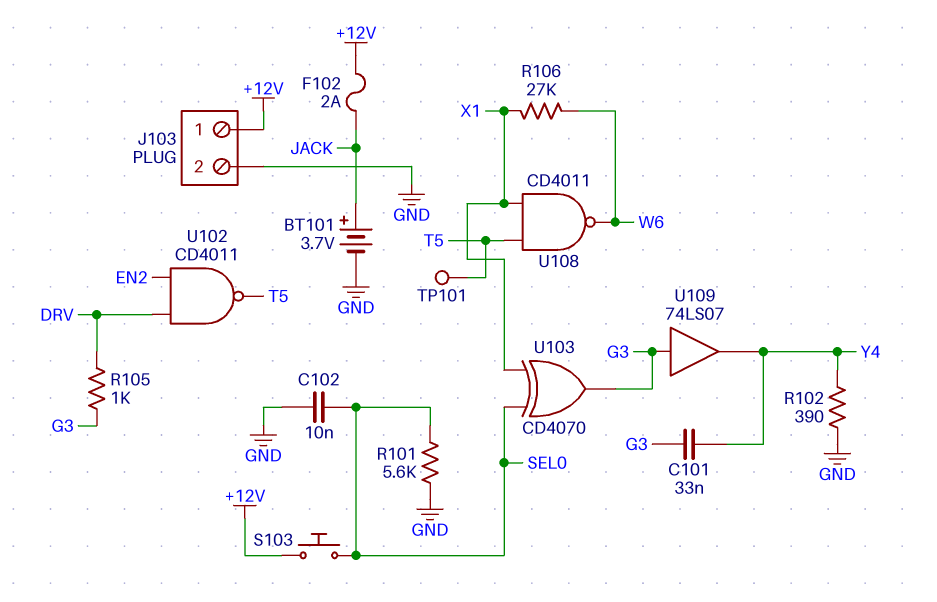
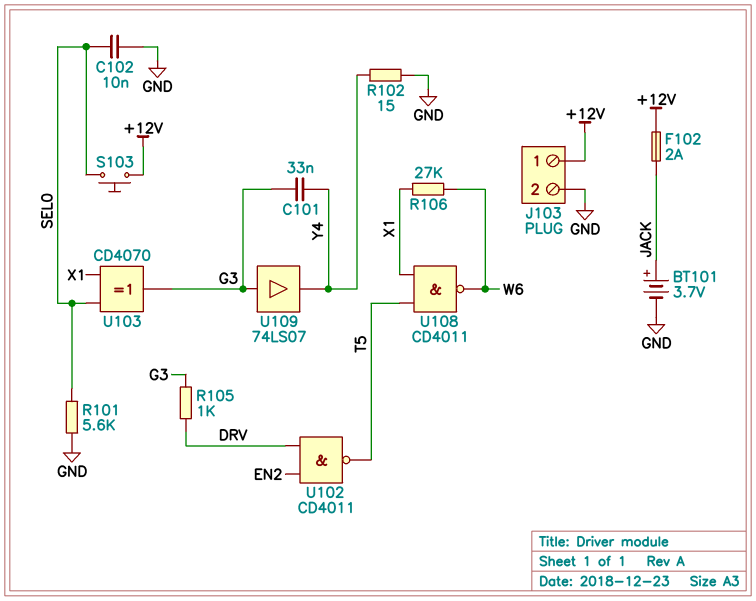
R102: 390 (GND, Y4) -> 15 (GND, Y4)
TP101: test point (T5) -> none

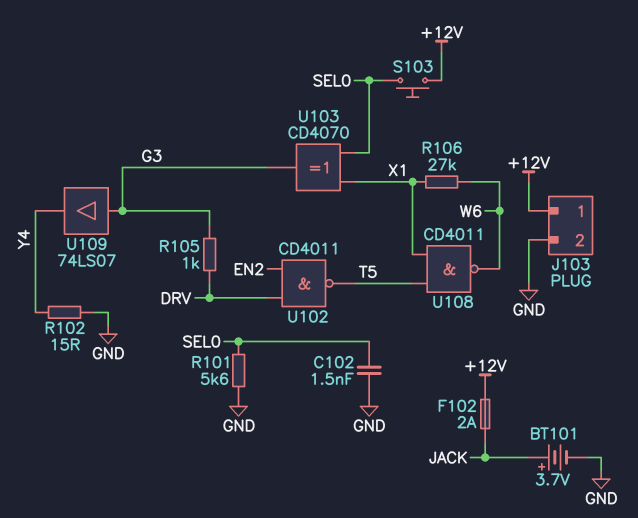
C101: 33nF (G3, Y4) -> none
C102: 10nF (GND, SEL0) -> 1.5nF (GND, SEL0)

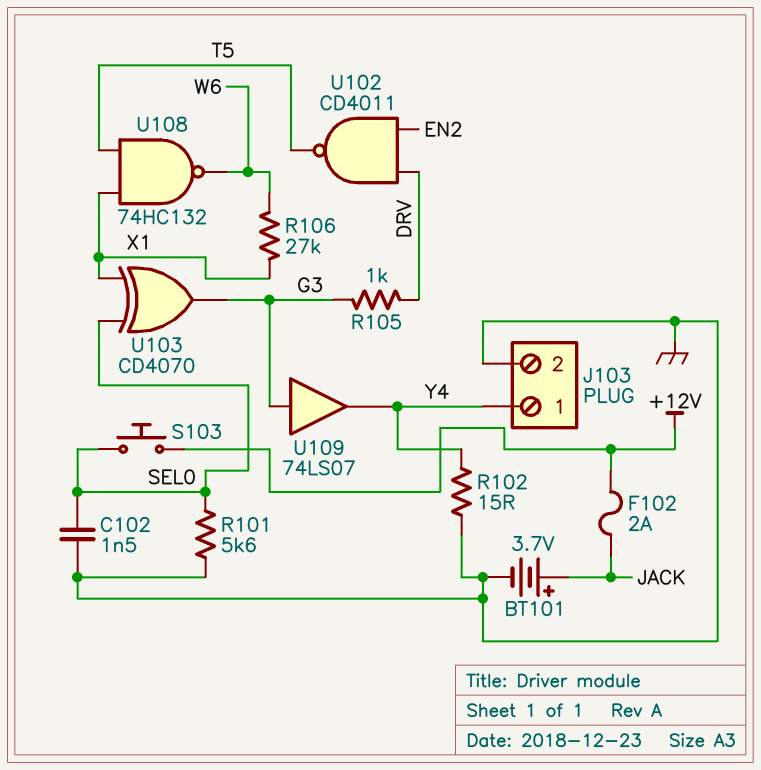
J103 pin 1: +12V -> Y4
U108: NAND CD4011 (in T5, in X1, out W6) -> NAND 74HC132 (in T5, in X1, out W6)

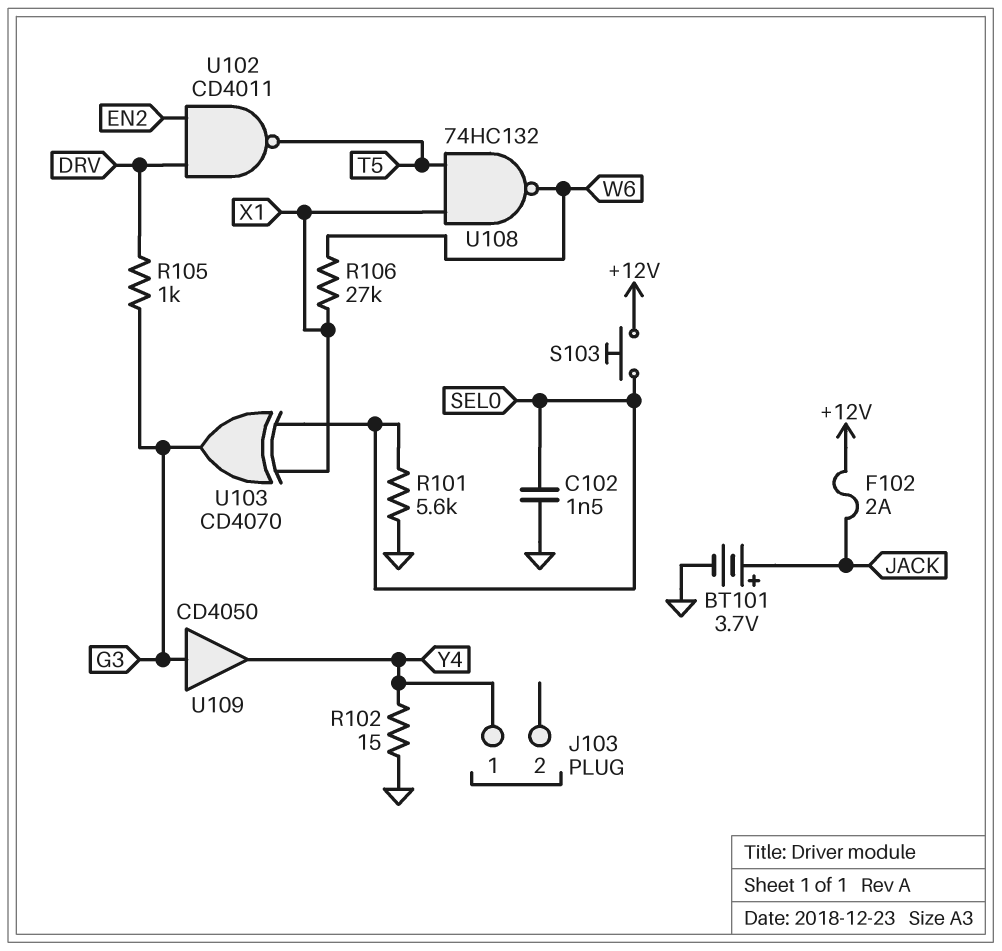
J103 pin 2: GND -> none
U109: buffer 74LS07 (in G3, out Y4) -> buffer CD4050 (in G3, out Y4)

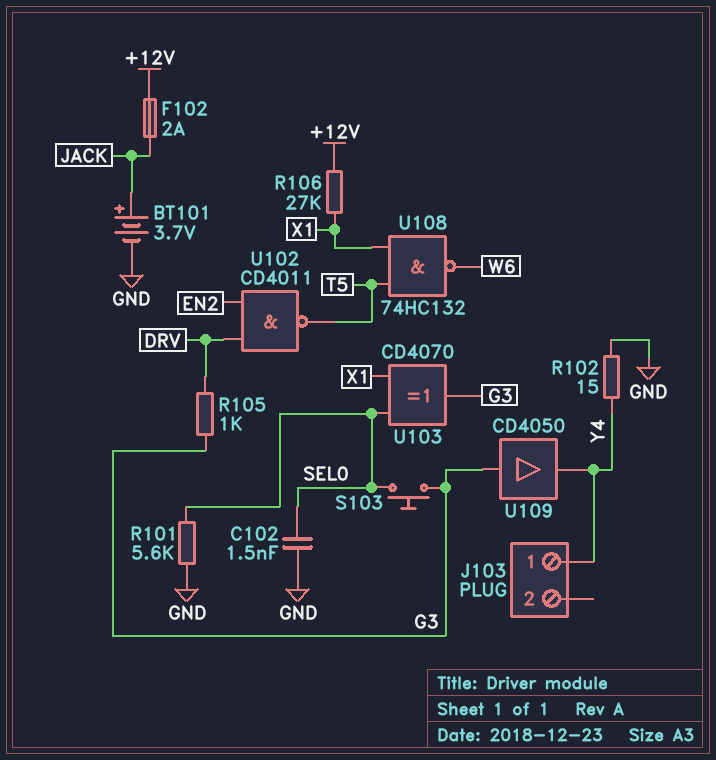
R106: 27k (W6, X1) -> 27k (+12V, X1)
S103: button (+12V, SEL0) -> button (G3, SEL0)

